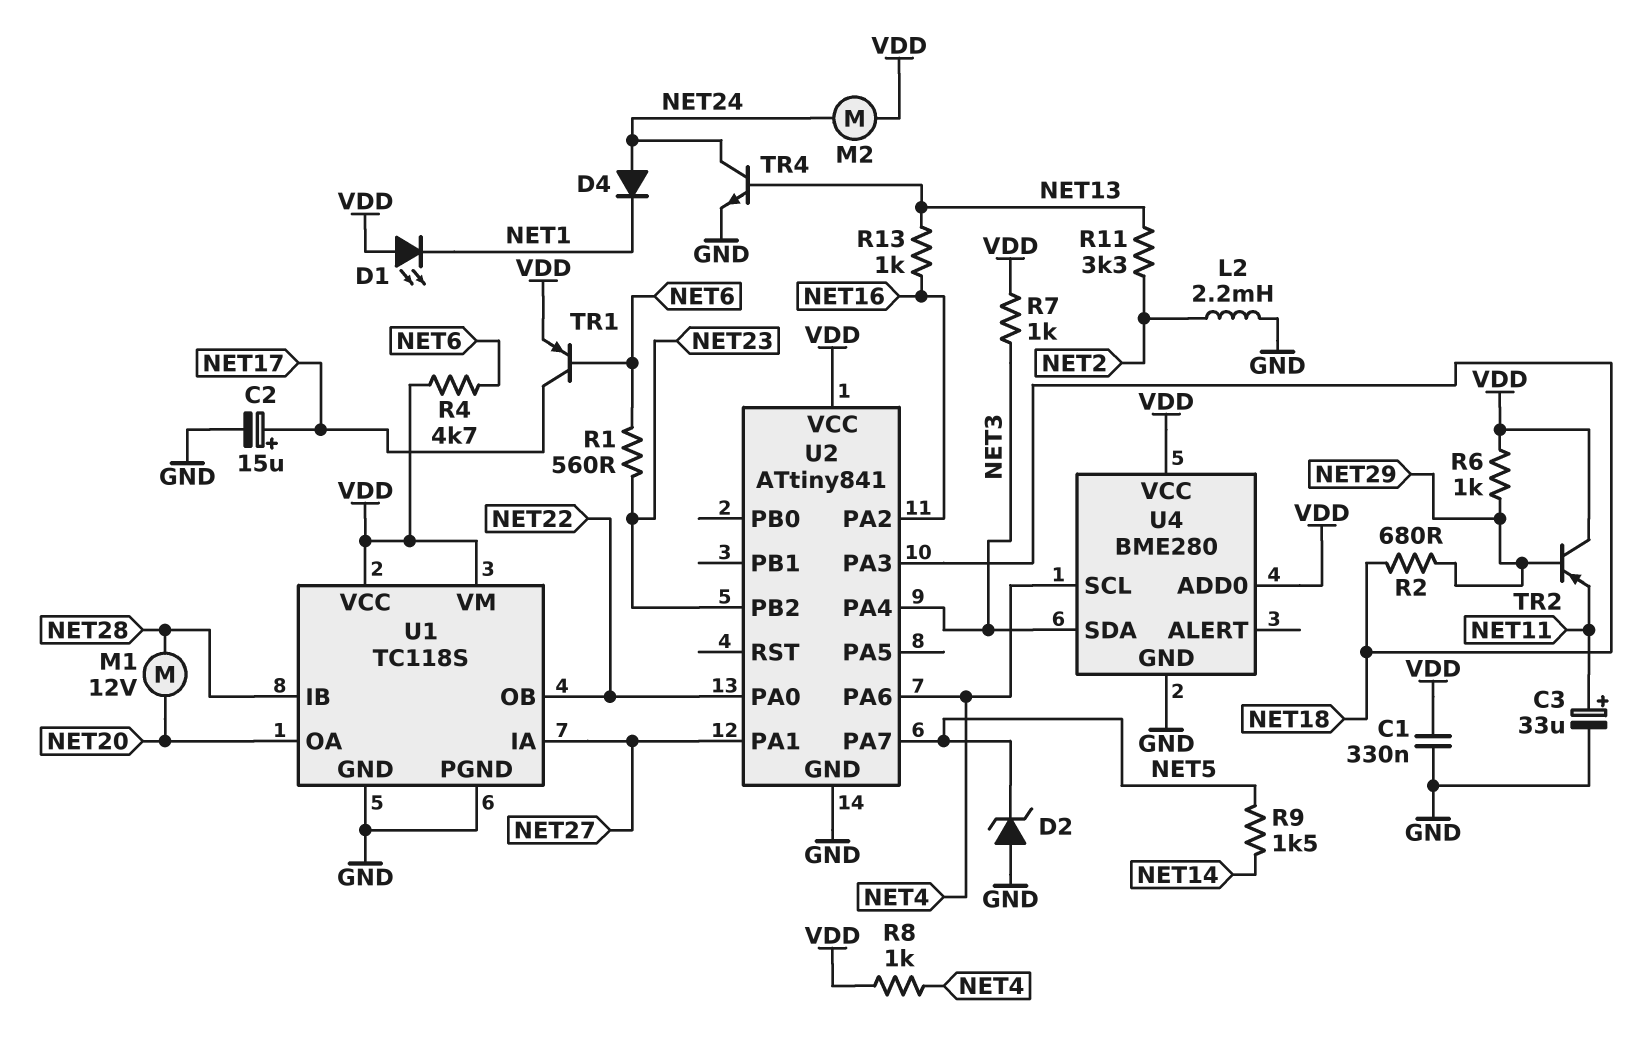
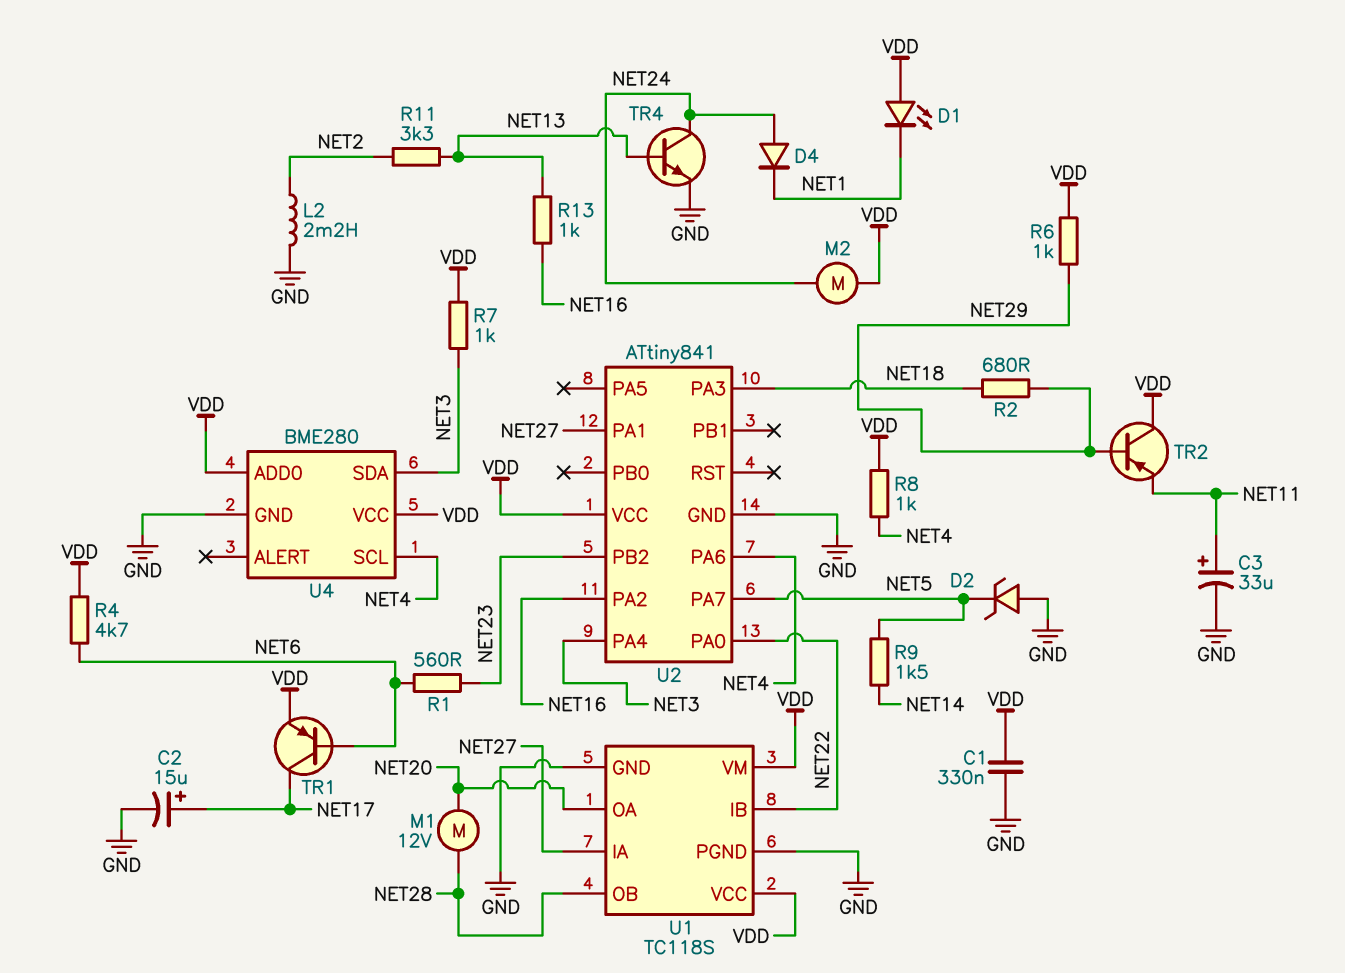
U1 pin IB: NET28 -> NET22
U1 pin OB: NET22 -> NET28

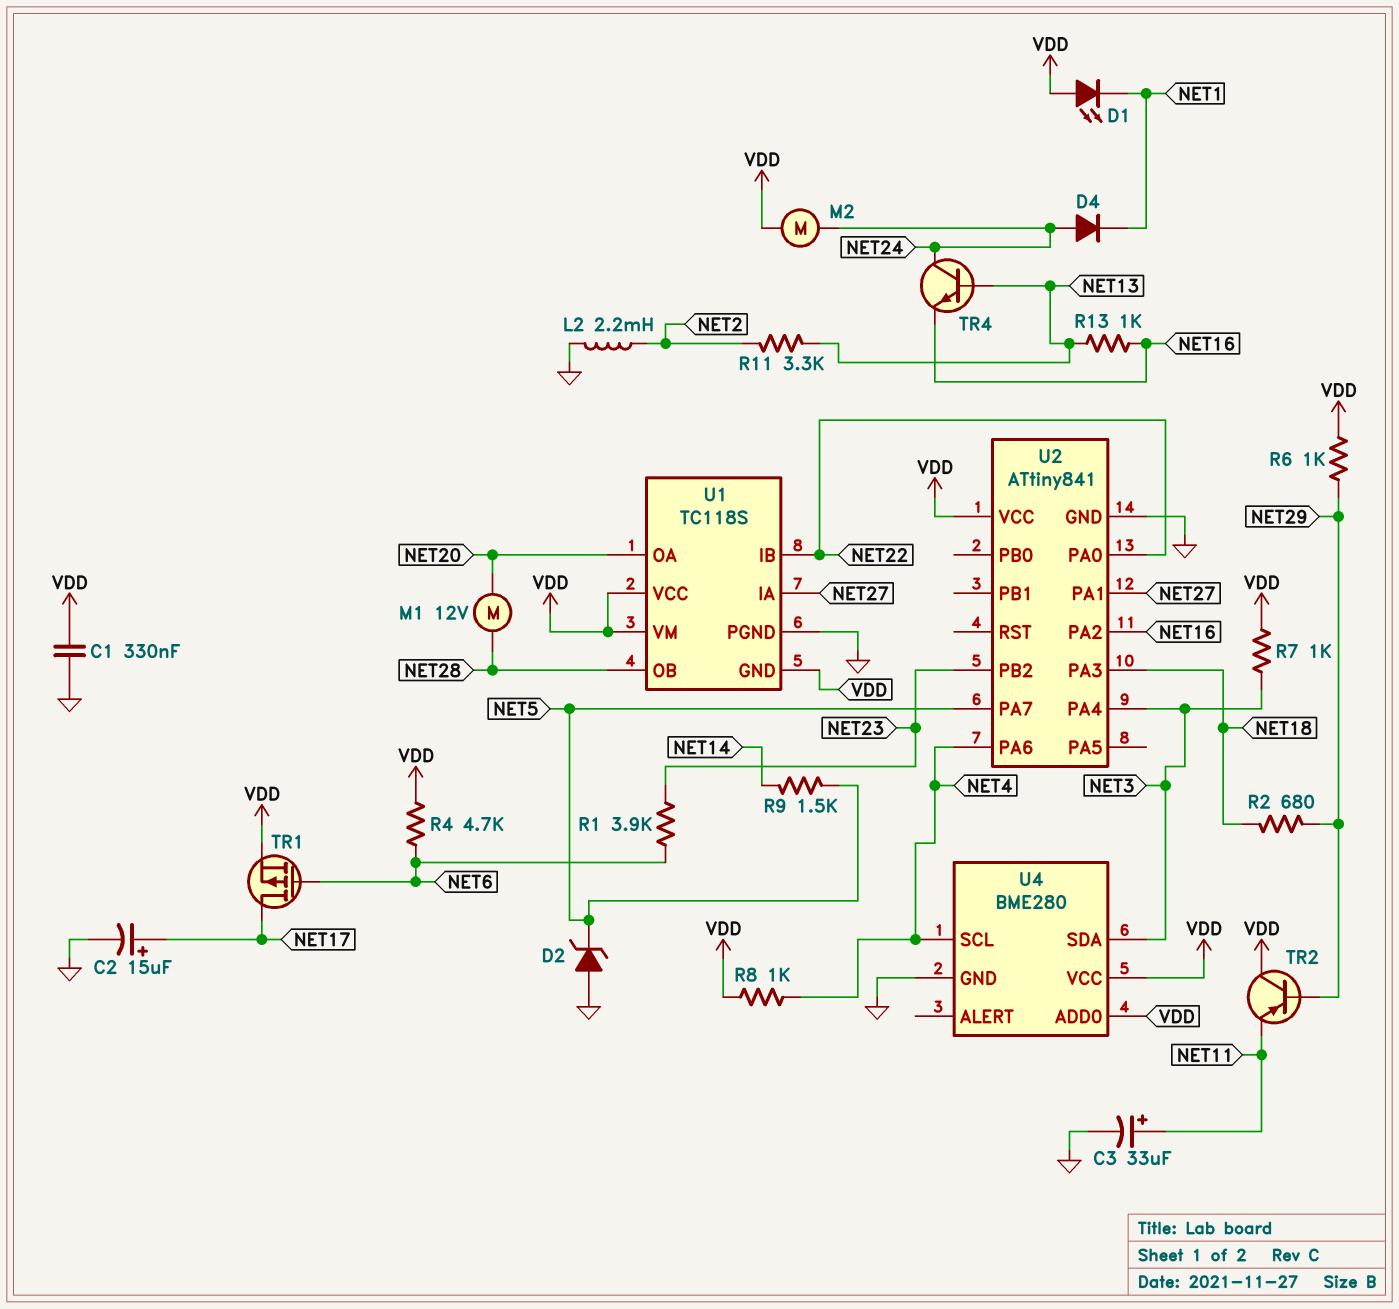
R1: 560 (NET6, NET23) -> 3.9k (NET6, NET23)
TR1: PNP (B NET6, C NET17, E VDD) -> PMOS (G NET6, D NET17, S VDD)
TR4: NPN (B NET13, C NET24, E GND) -> NPN (B NET13, C NET24, E NET16)
U1 pin GND: GND -> VDD

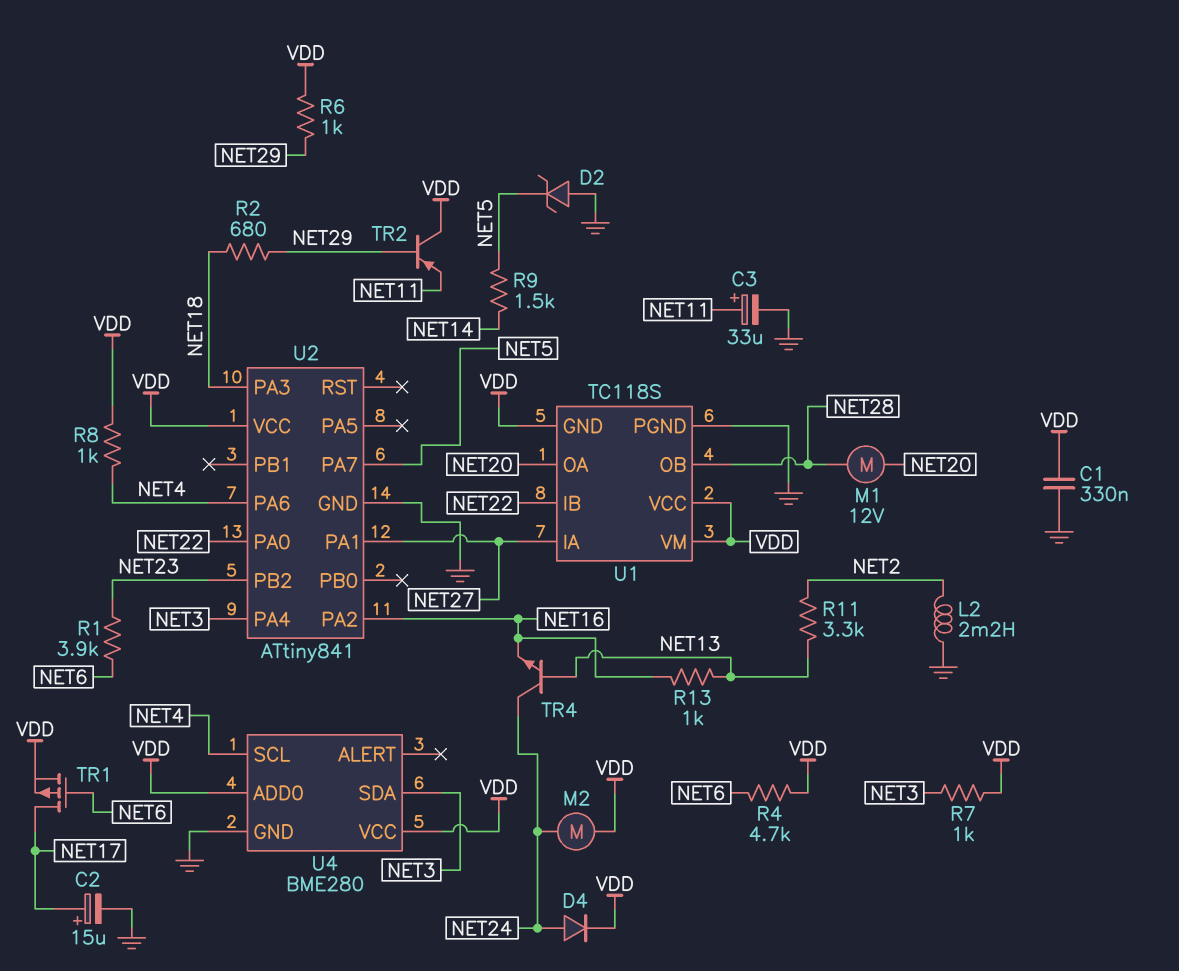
D1: LED (A VDD, K NET1) -> none
D4: diode (A NET24, K NET1) -> diode (A NET24, K VDD)

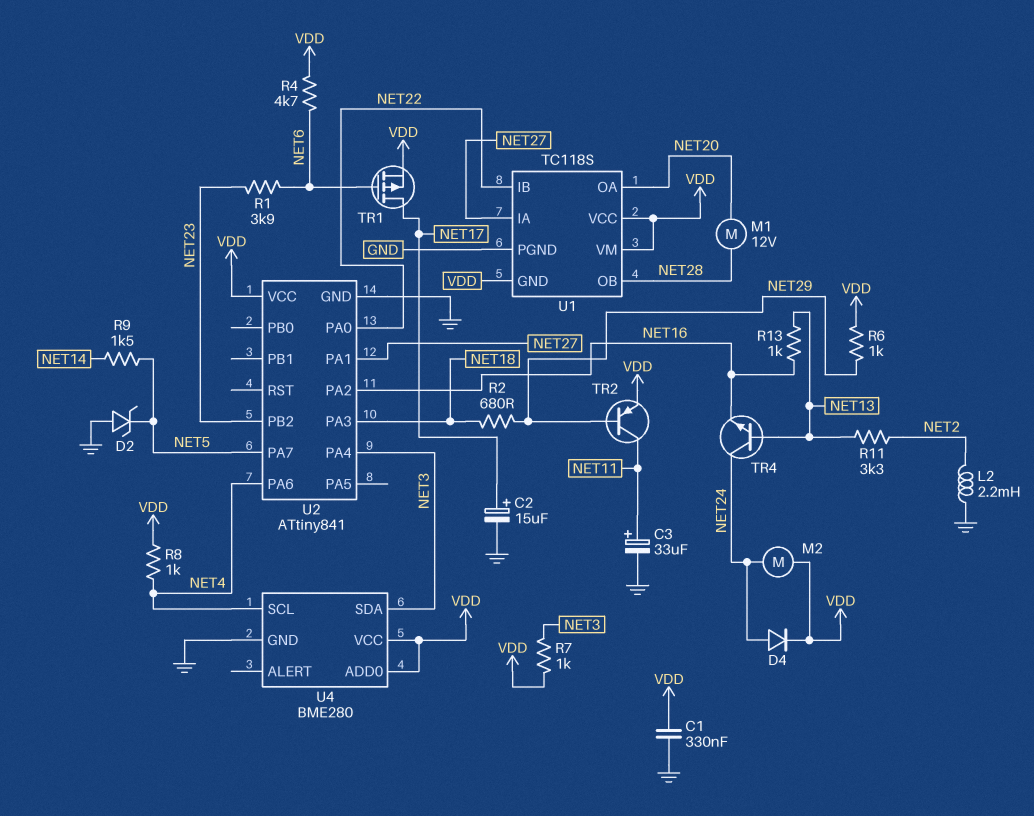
TR2: PNP (B NET29, C VDD, E NET11) -> PNP (B NET29, C NET11, E VDD)

